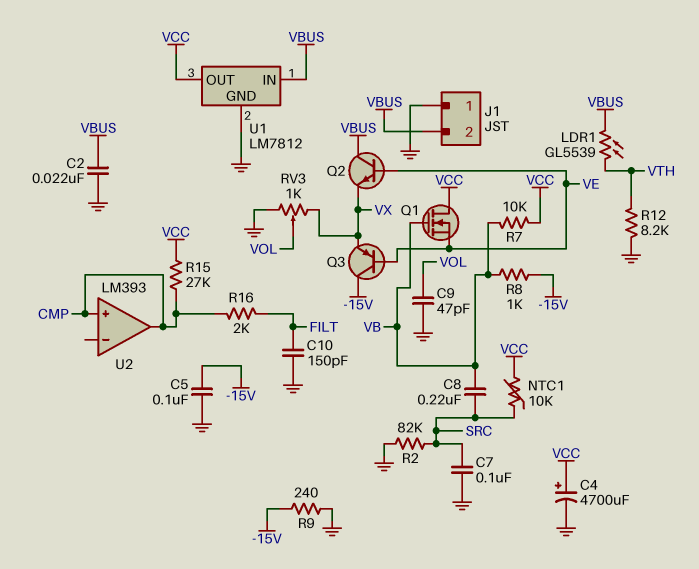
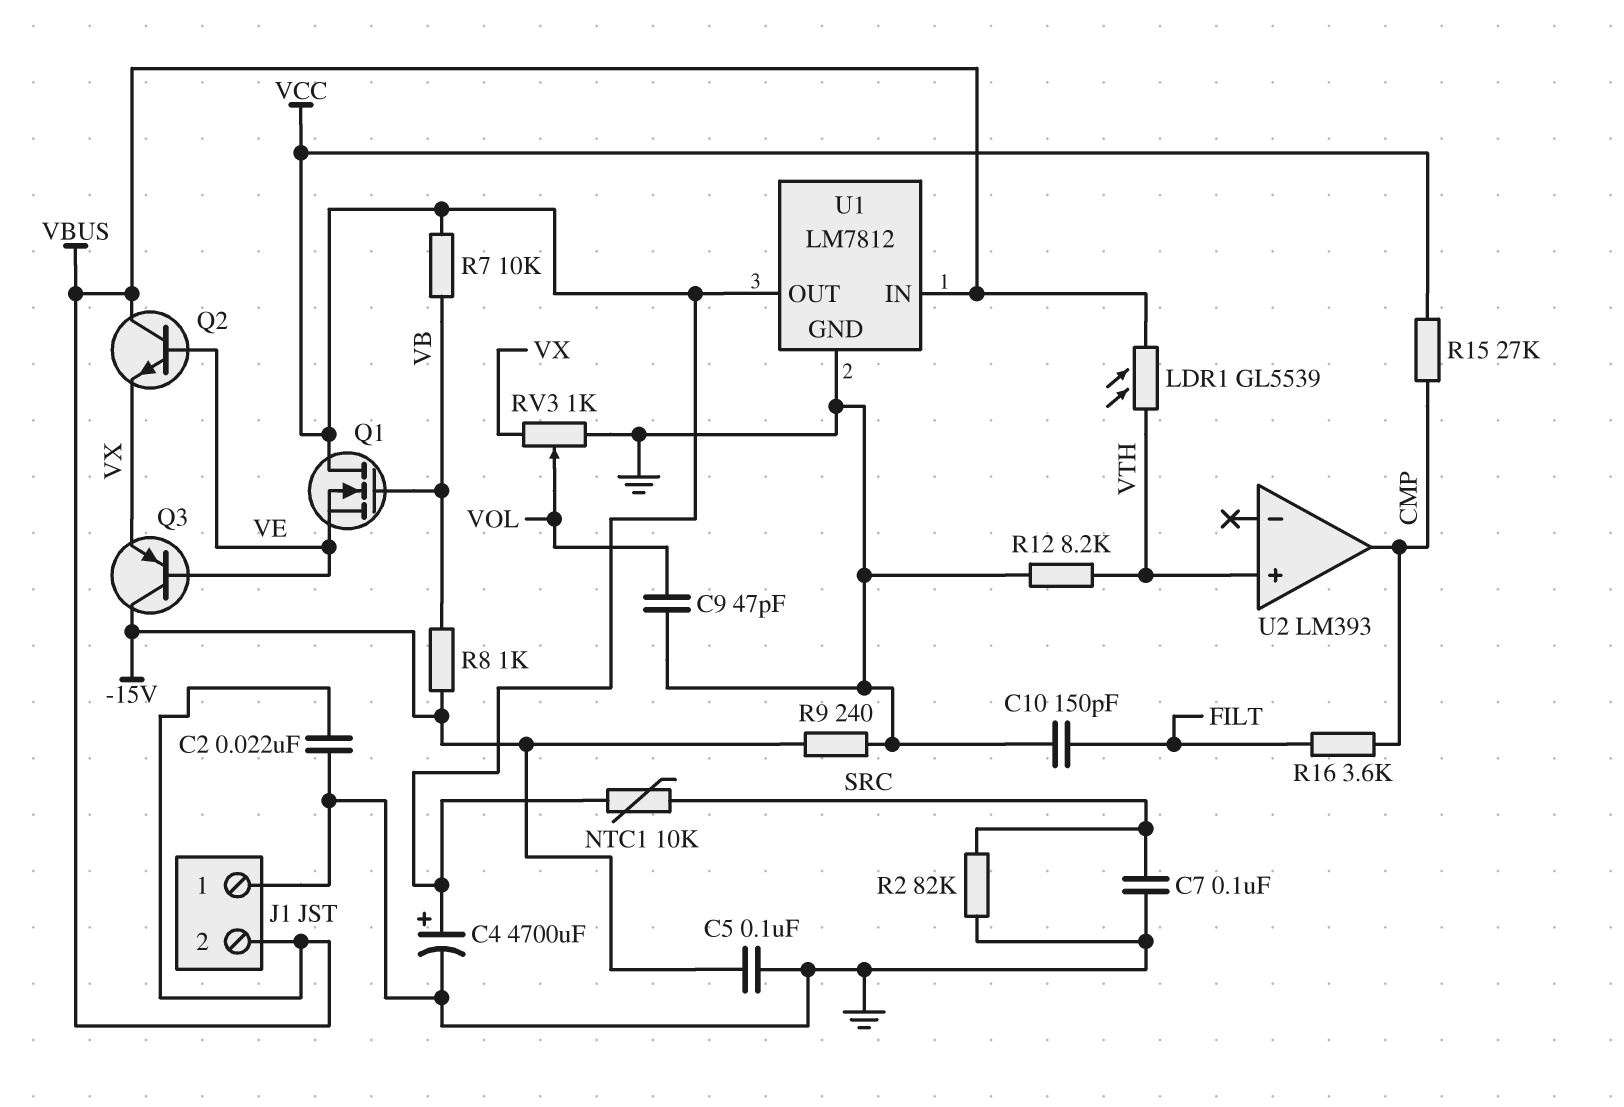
C8: 220nF (SRC, VB) -> none
R16: 2k (CMP, FILT) -> 3.6k (CMP, FILT)
U2 pin in+: CMP -> VTH

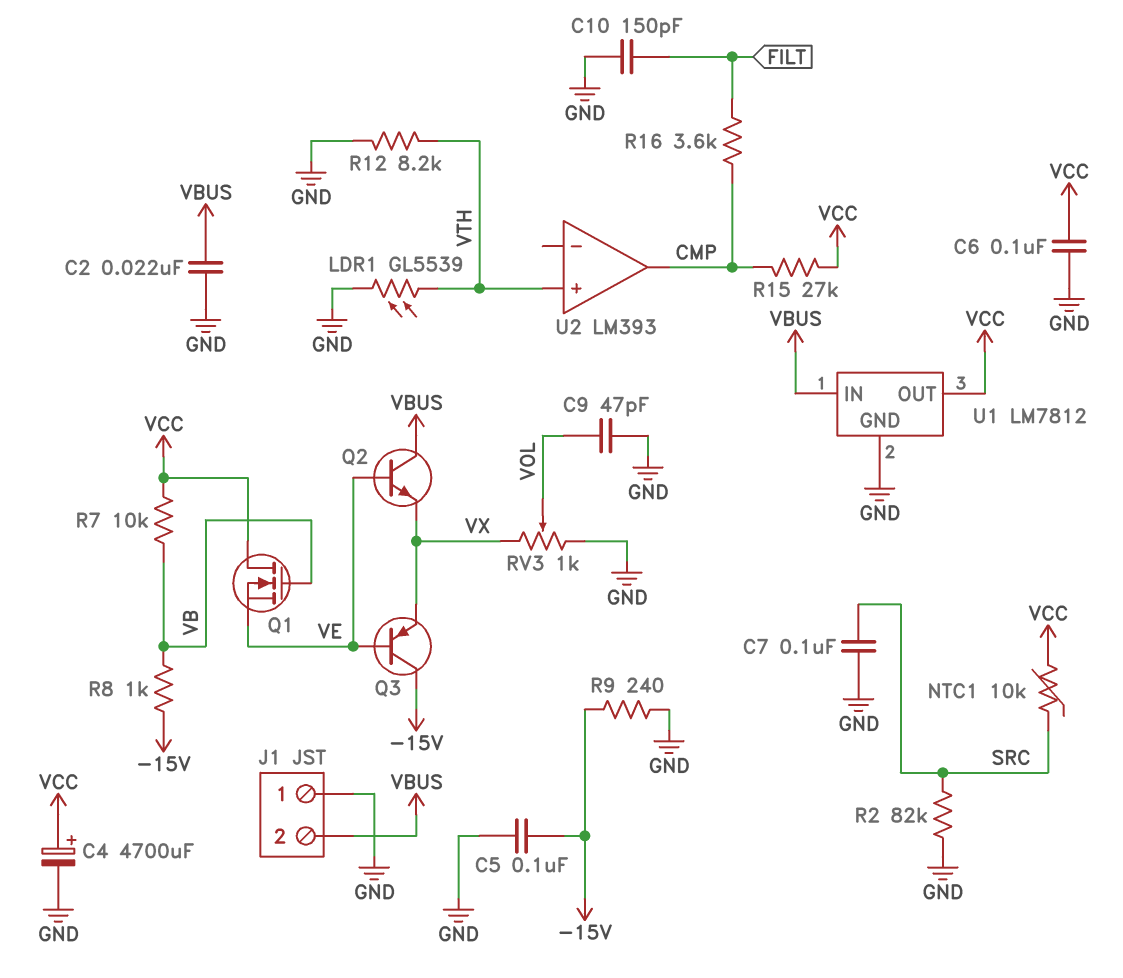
C6: none -> 100nF (GND, VCC)
LDR1: GL5539 (VBUS, VTH) -> GL5539 (GND, VTH)

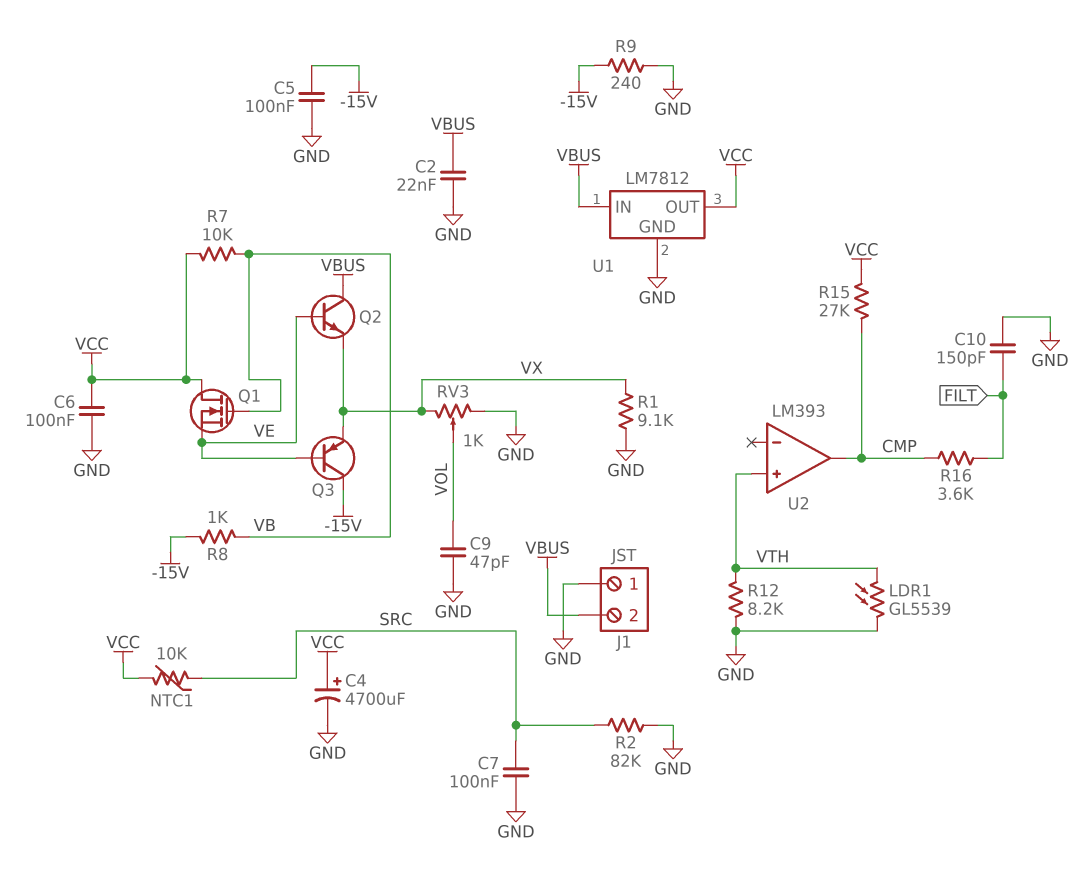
R1: none -> 9.1k (GND, VX)

